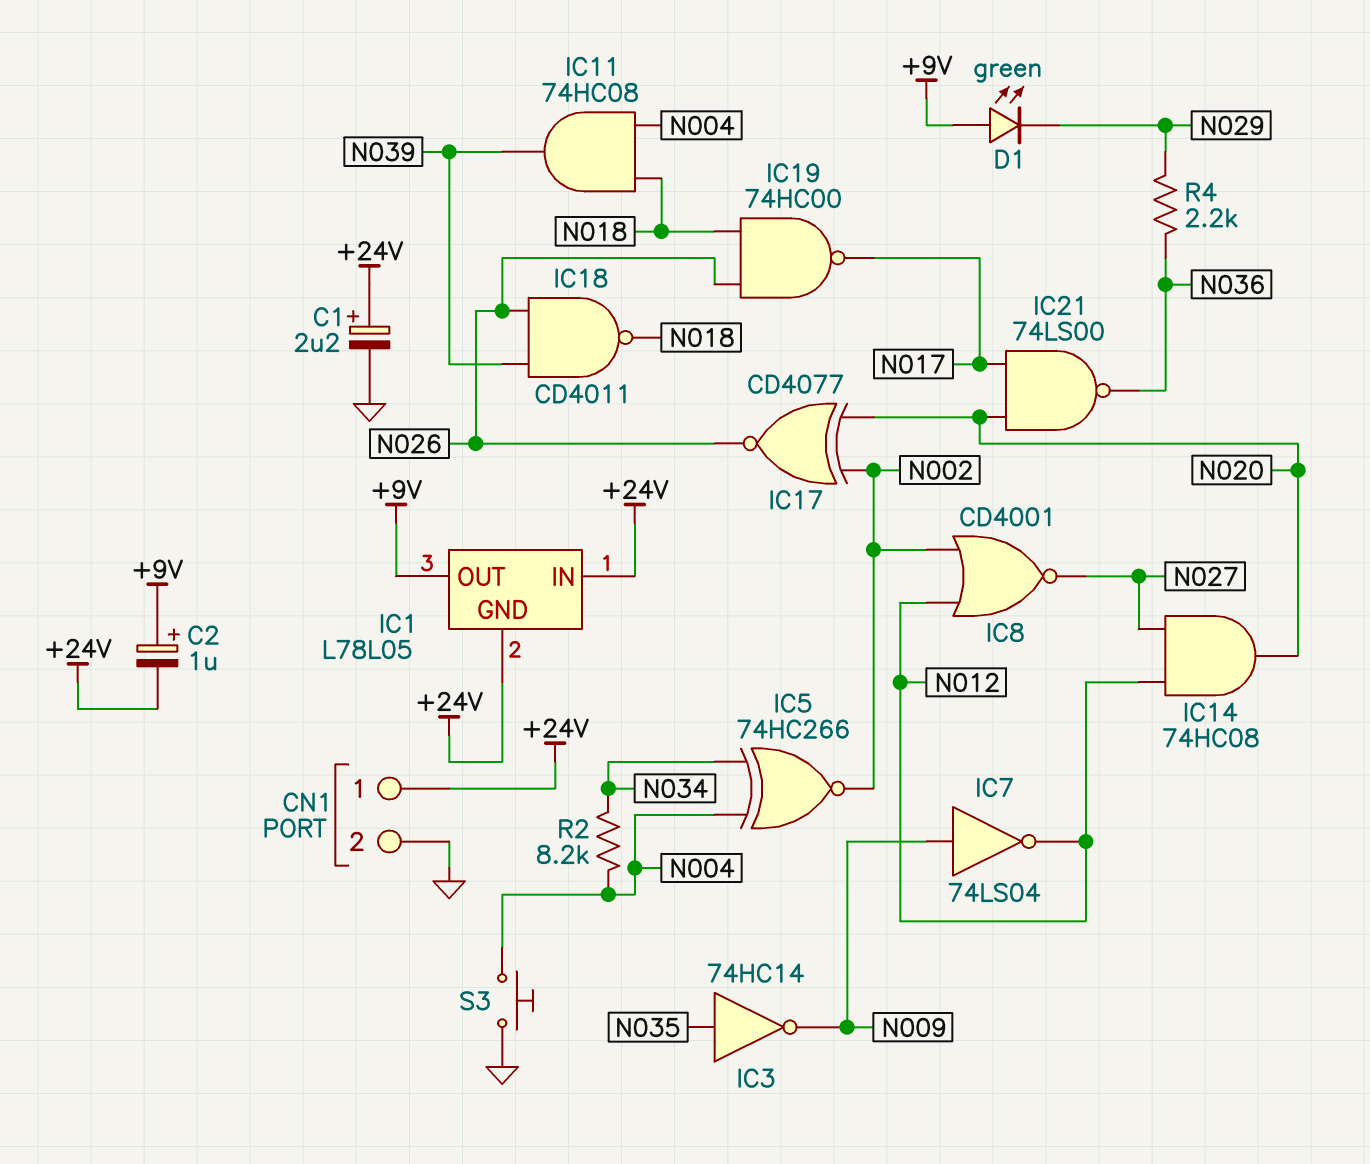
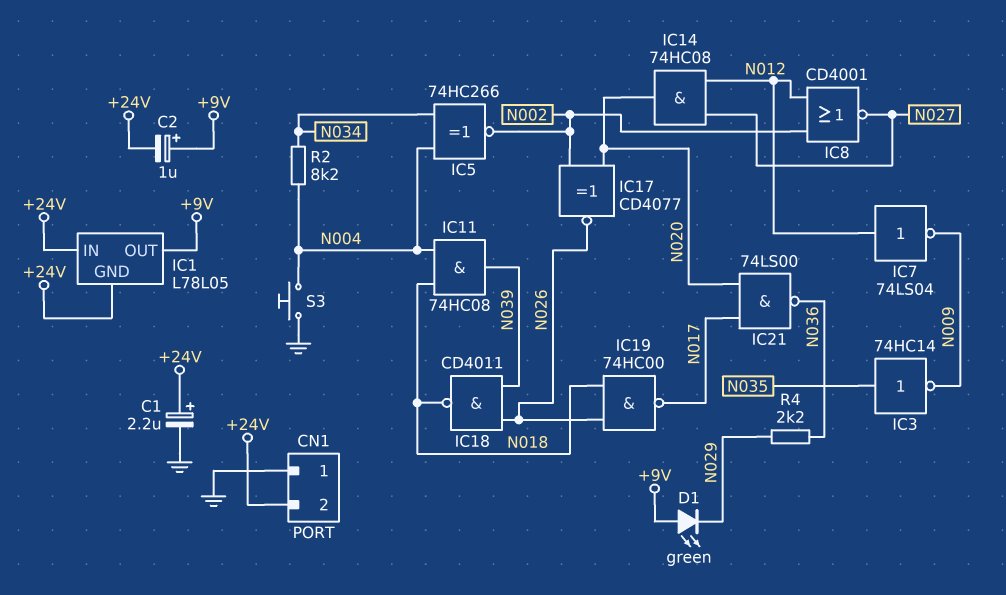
CN1 pin 1: +24V -> GND
CN1 pin 2: GND -> +24V
IC7: NOT 74LS04 (in N009, out N012) -> NOT 74LS04 (in N012, out N009)

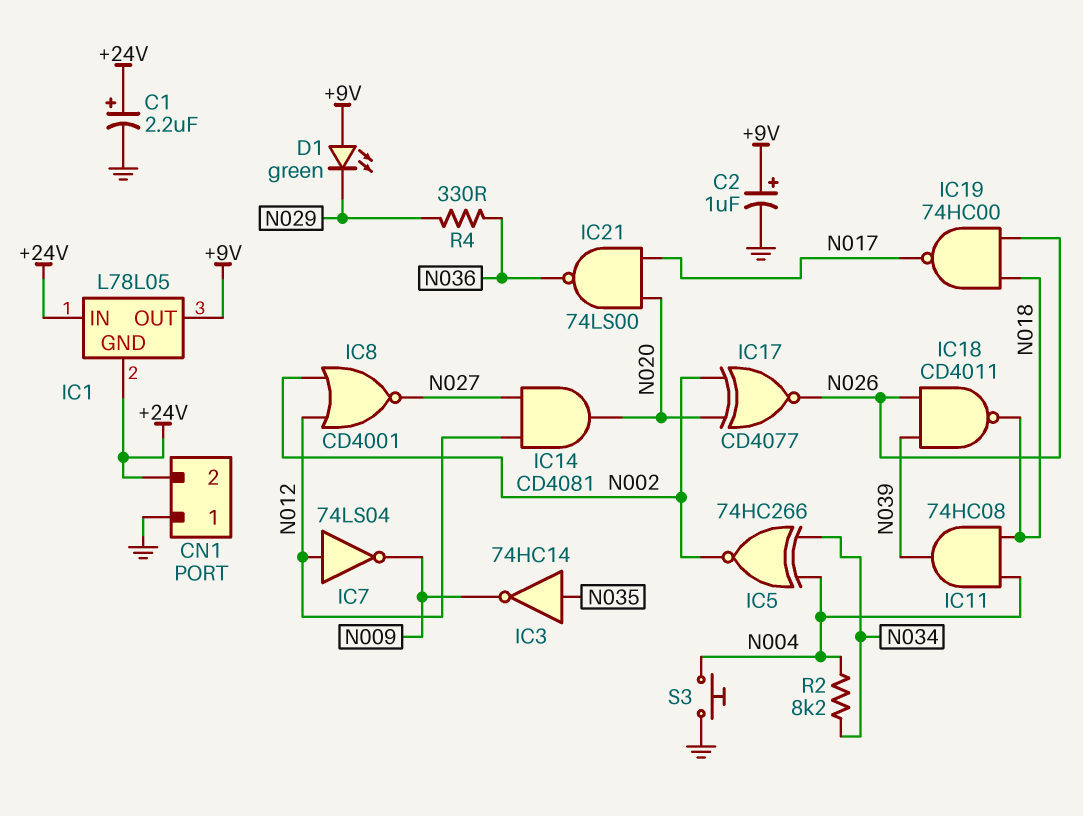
C2: 1uF (plus +9V, minus +24V) -> 1uF (plus +9V, minus GND)
IC14: AND 74HC08 (in N012, in N027, out N020) -> AND CD4081 (in N012, in N027, out N020)
R4: 2.2k (N029, N036) -> 330 (N029, N036)

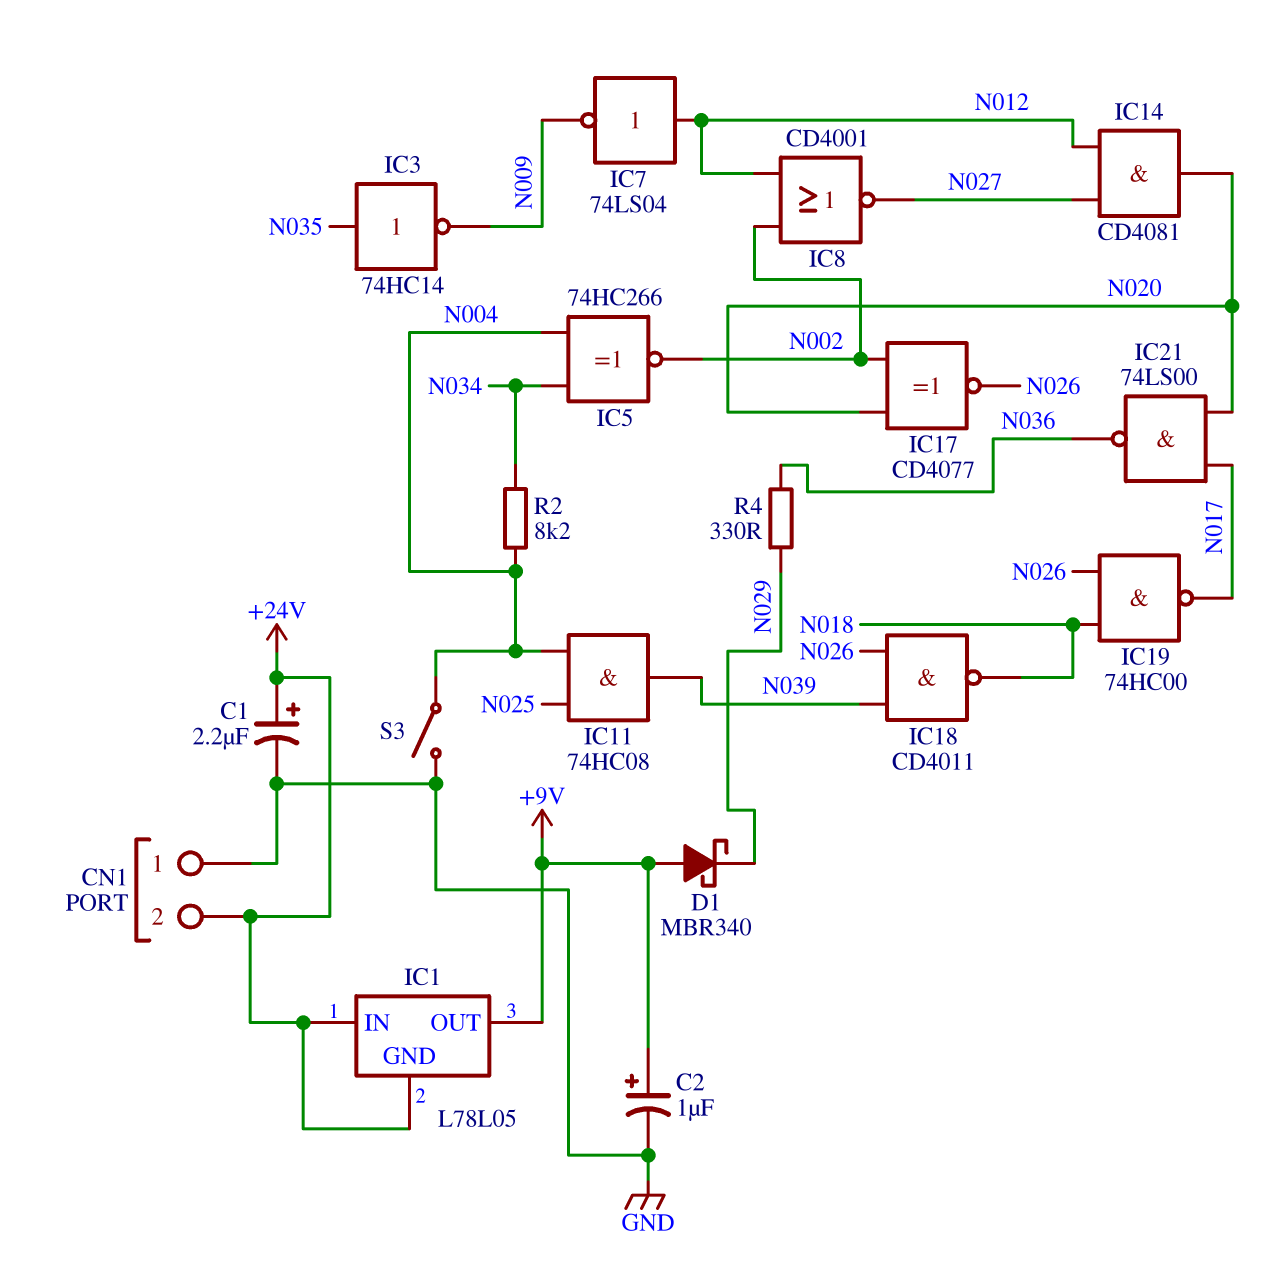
D1: LED green (A +9V, K N029) -> schottky MBR340 (A +9V, K N029)
IC11: AND 74HC08 (in N004, in N018, out N039) -> AND 74HC08 (in N004, in N025, out N039)
S3: button (GND, N004) -> switch (GND, N004)

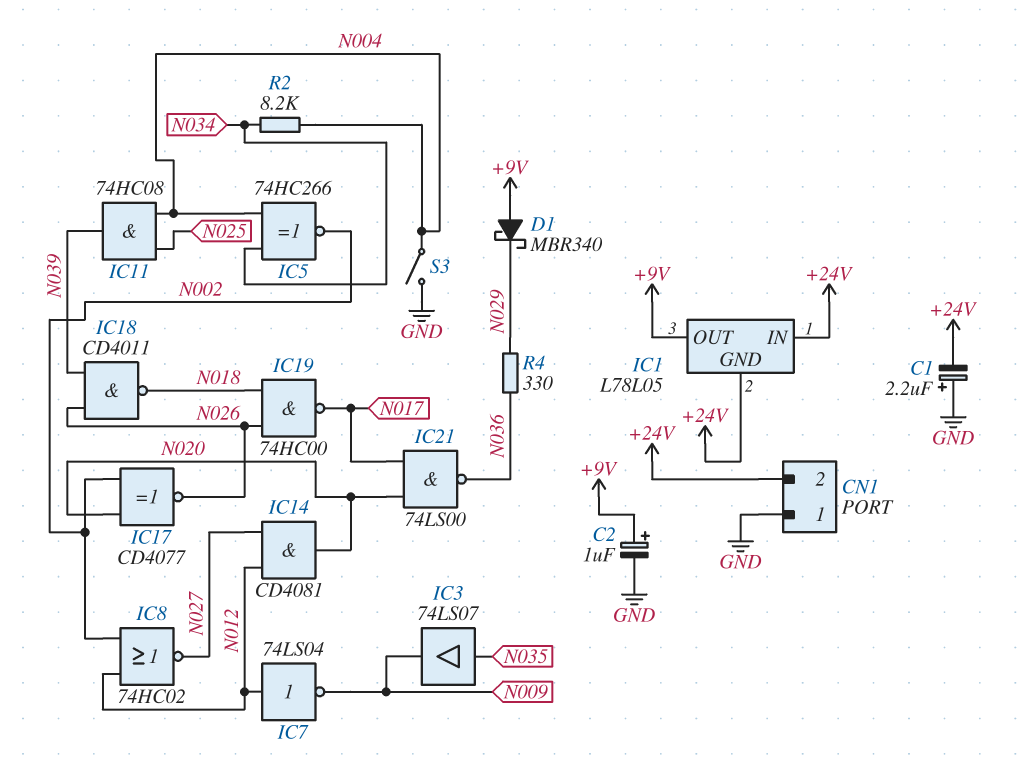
C1: 2.2uF (plus +24V, minus GND) -> 2.2uF (plus GND, minus +24V)
IC3: NOT 74HC14 (in N035, out N009) -> buffer 74LS07 (in N035, out N009)
IC8: NOR CD4001 (in N002, in N012, out N027) -> NOR 74HC02 (in N002, in N012, out N027)

